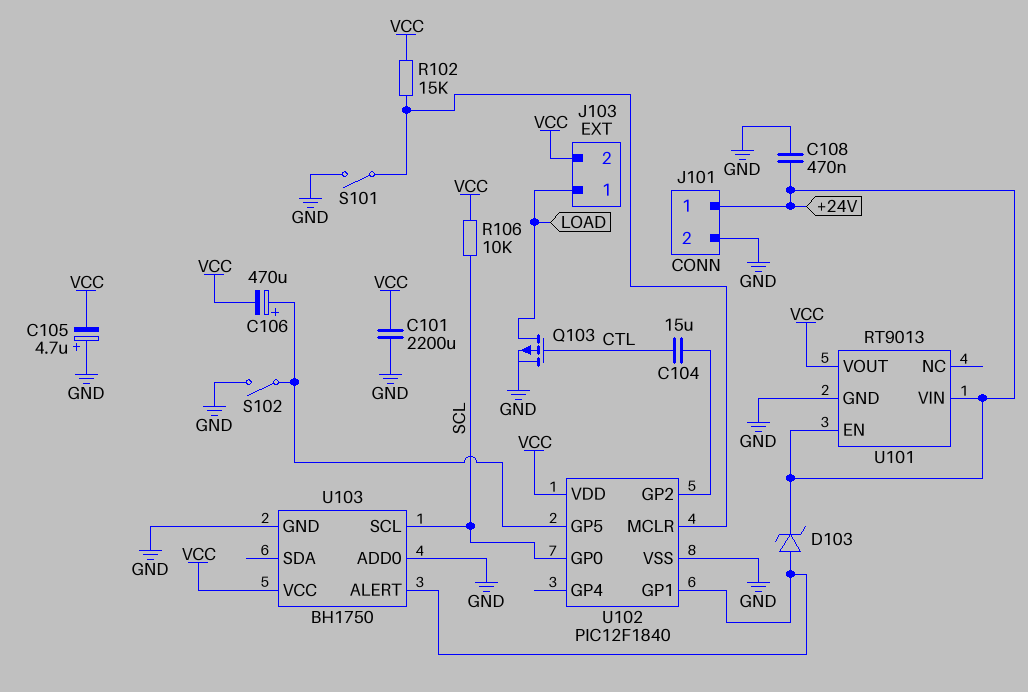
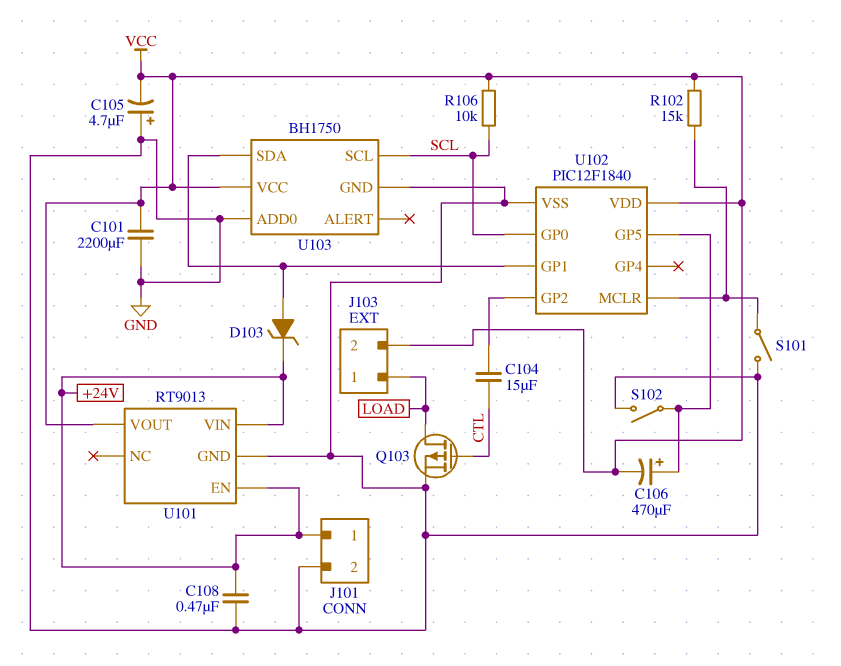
U103 pin ALERT: U102/GP1 -> none
U103 pin SDA: none -> U102/GP1

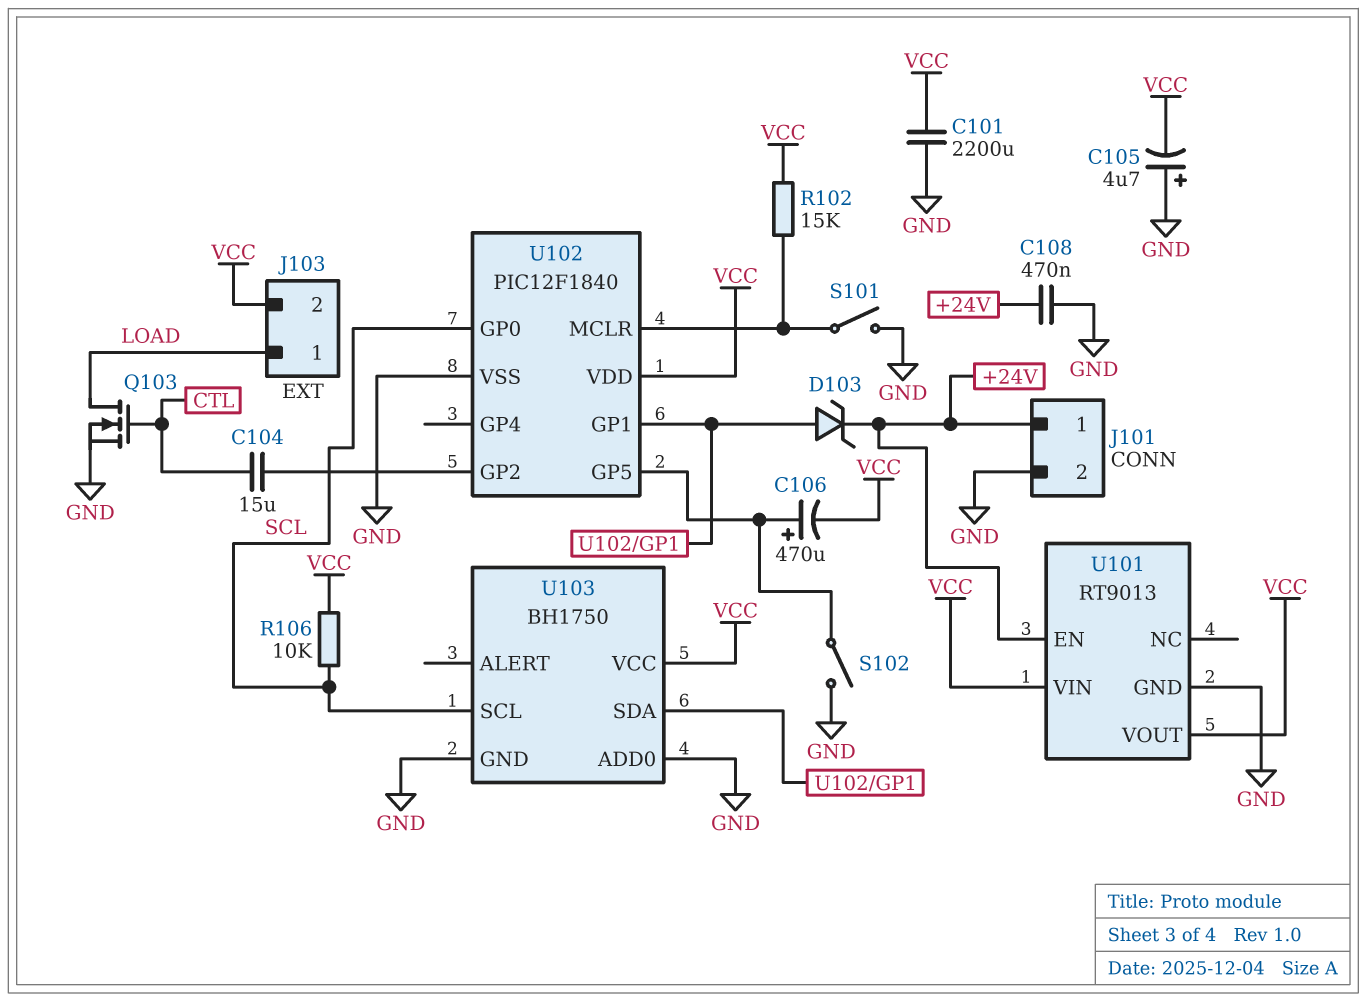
Q103: PMOS (G CTL, D LOAD, S GND) -> NMOS (G CTL, D LOAD, S GND)
U101 pin VIN: +24V -> VCC

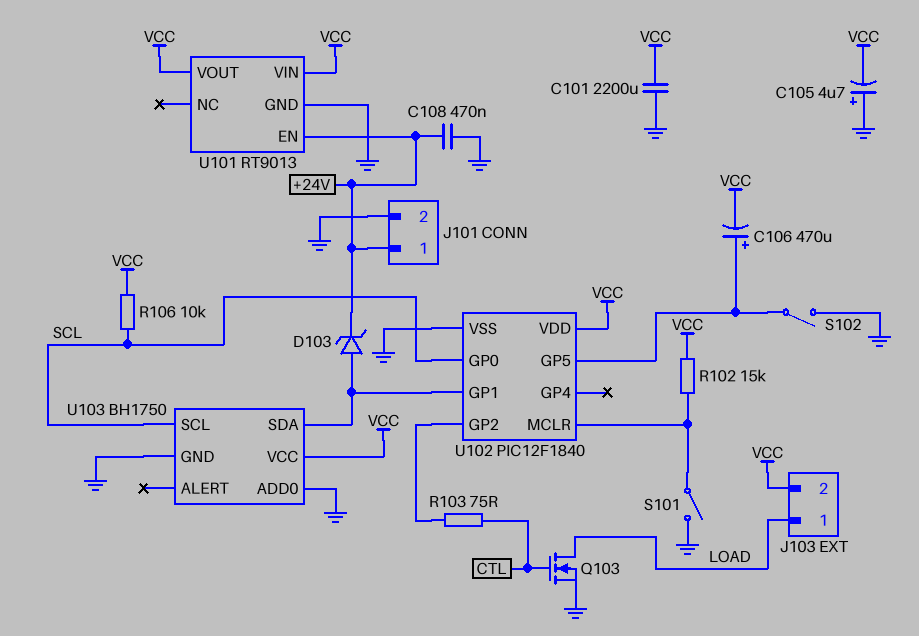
C104: 15uF (CTL, U102/GP2) -> none
R103: none -> 75 (CTL, U102/GP2)

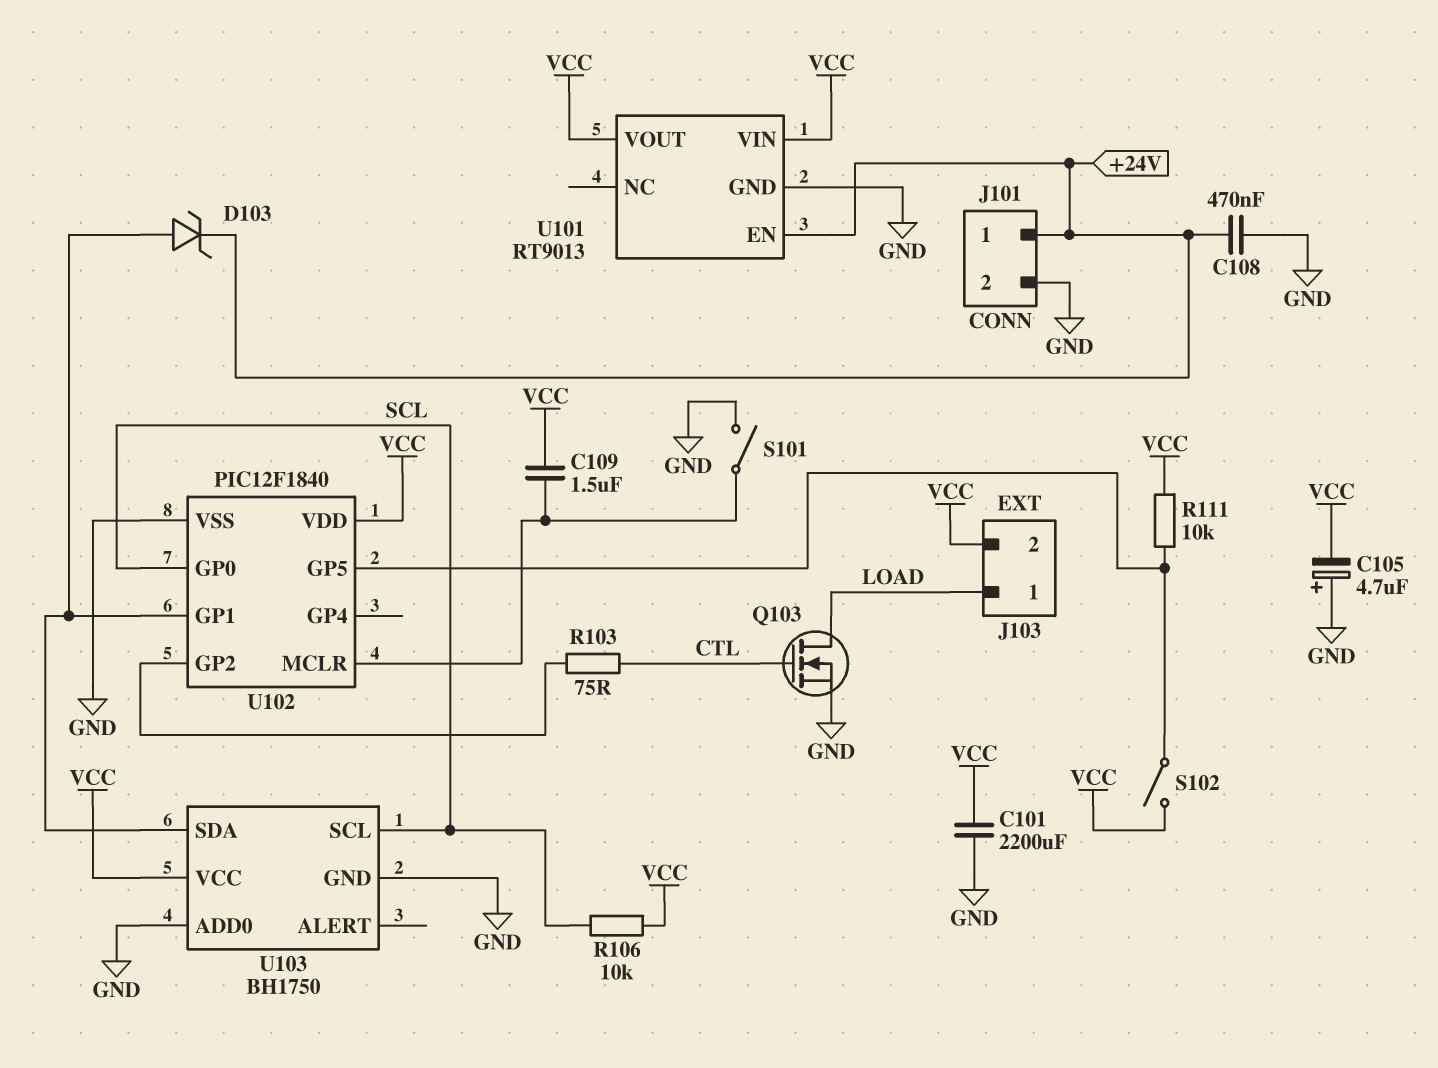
C106: 470uF (plus U102/GP5, minus VCC) -> none
C109: none -> 1.5uF (U102/MCLR, VCC)
R102: 15k (U102/MCLR, VCC) -> none
R111: none -> 10k (U102/GP5, VCC)
S102: switch (GND, U102/GP5) -> switch (U102/GP5, VCC)

